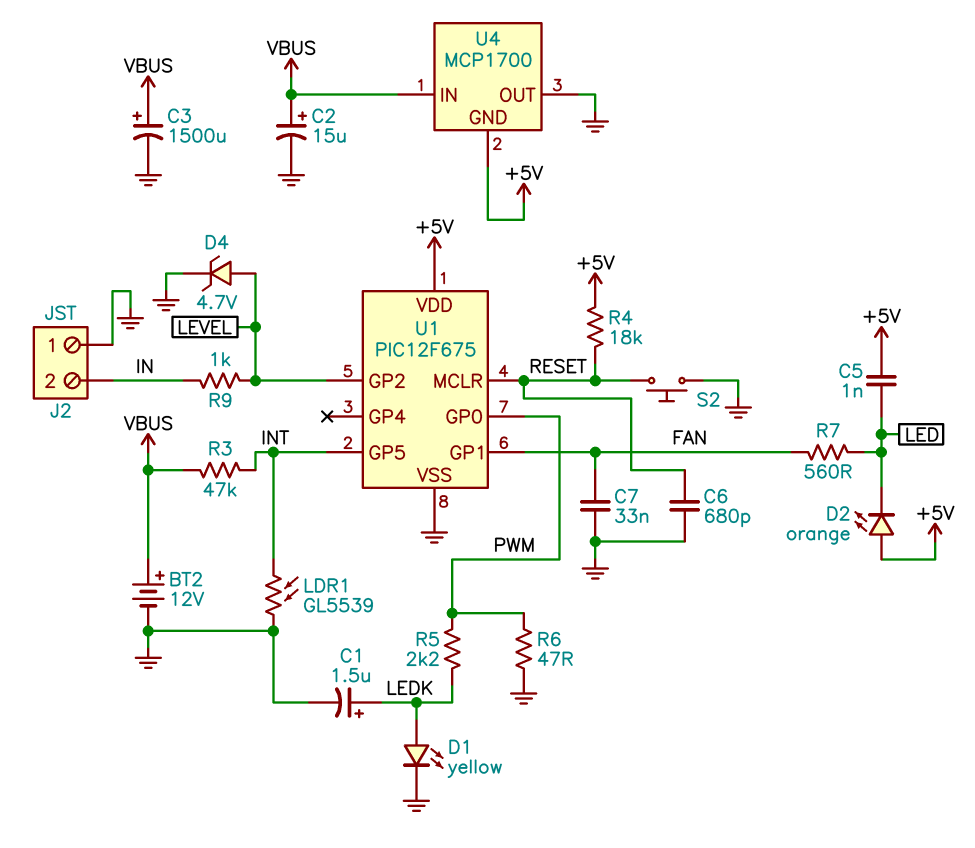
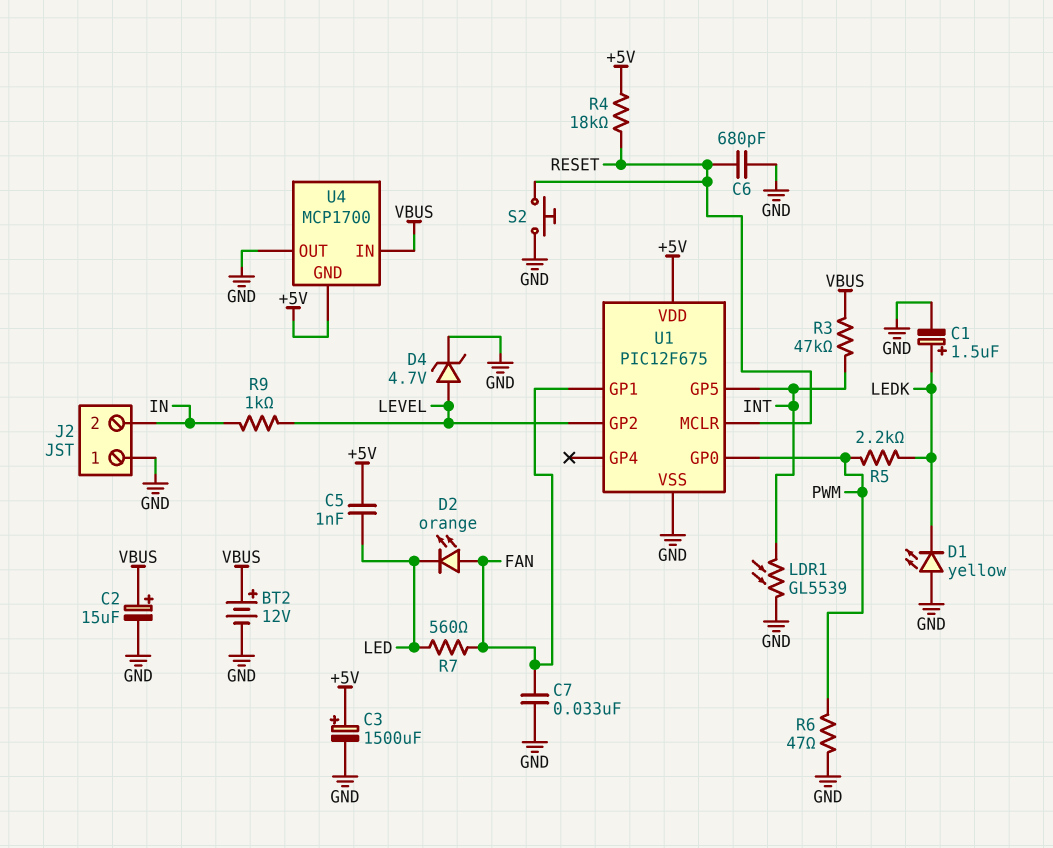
C3: 1500uF (plus VBUS, minus GND) -> 1500uF (plus +5V, minus GND)
D1: LED yellow (A LEDK, K GND) -> LED yellow (A GND, K LEDK)
D2: LED orange (A +5V, K LED) -> LED orange (A FAN, K LED)

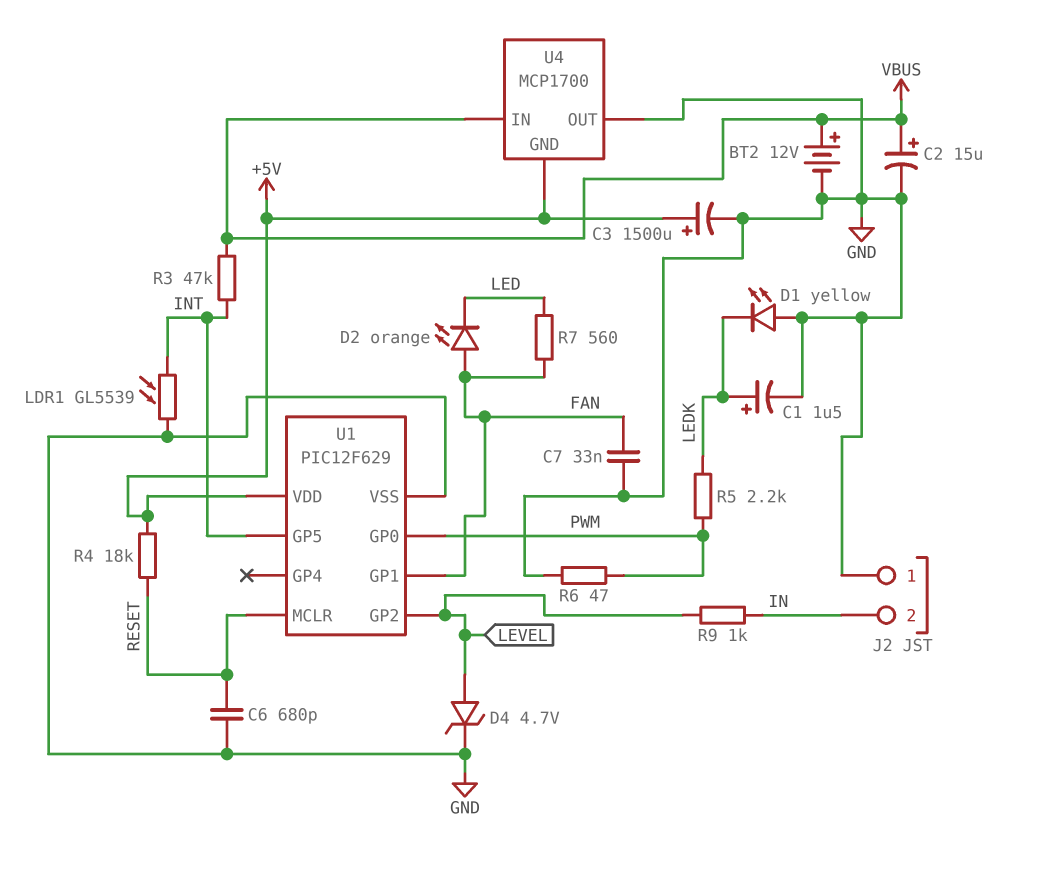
C5: 1nF (+5V, LED) -> none
S2: button (GND, RESET) -> none
U1: PIC12F675 -> PIC12F629

